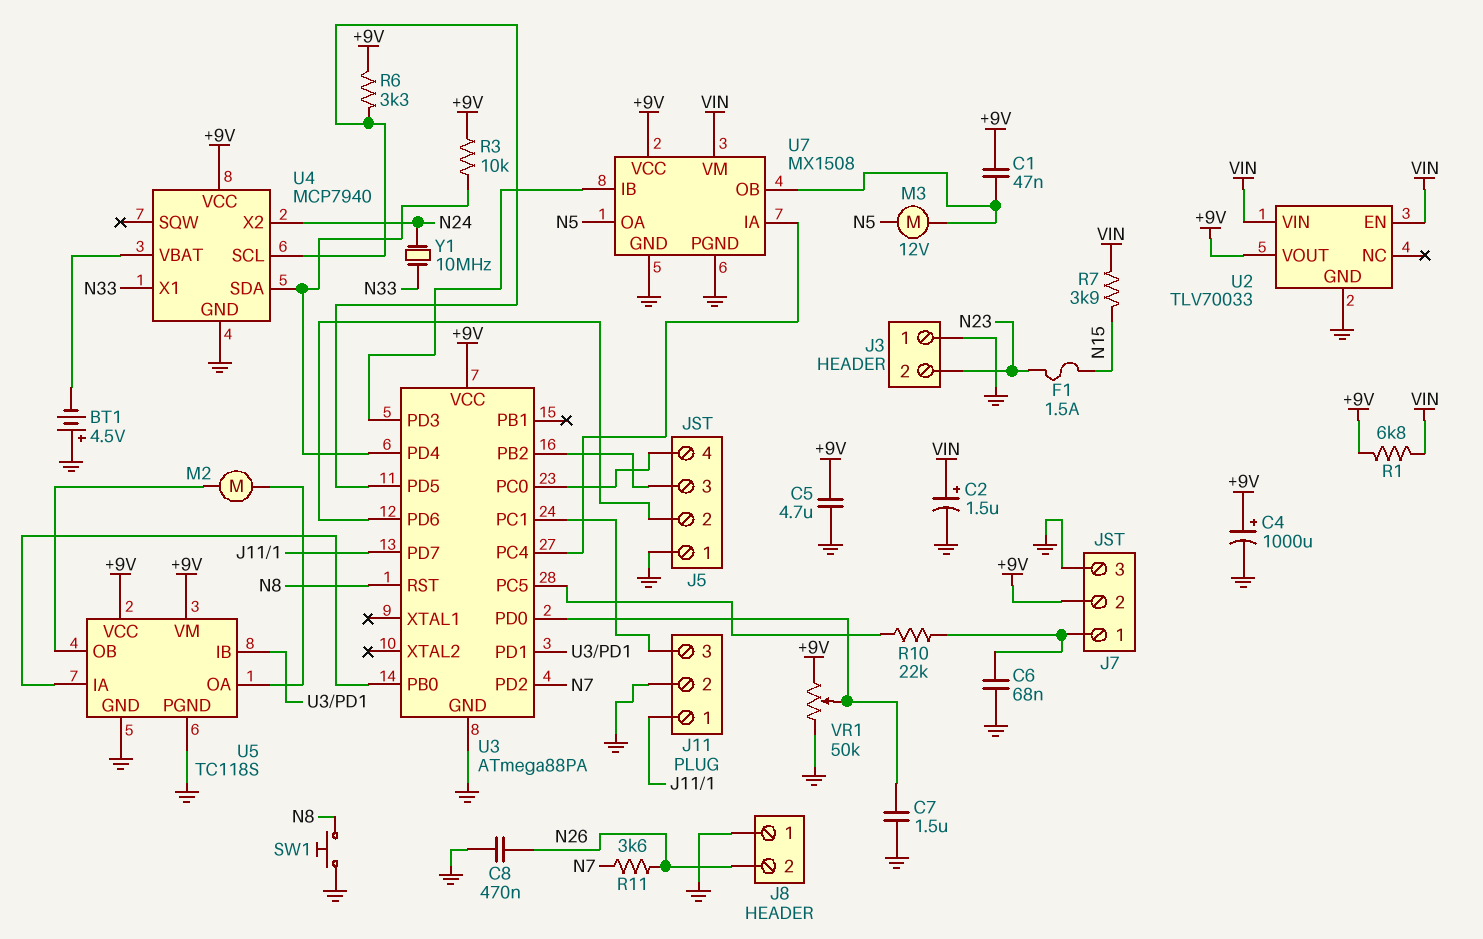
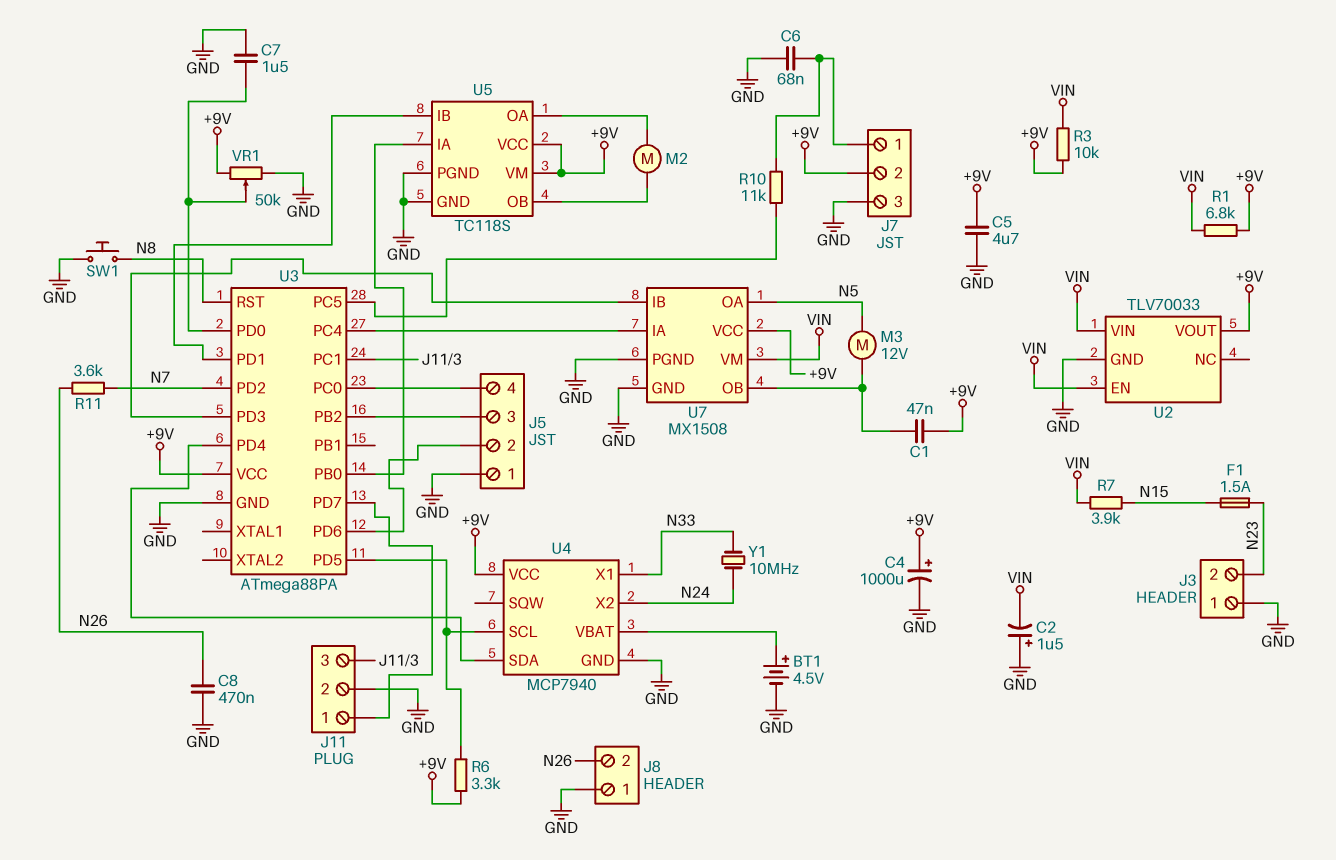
BT1: 4.5V (plus GND, minus U4/VBAT) -> 4.5V (plus U4/VBAT, minus GND)
C2: 1.5uF (plus VIN, minus GND) -> 1.5uF (plus GND, minus VIN)
R3: 10k (+9V, U3/PD4) -> 10k (+9V, VIN)
R10: 22k (J7/1, U3/PC5) -> 11k (J7/1, U3/PC5)

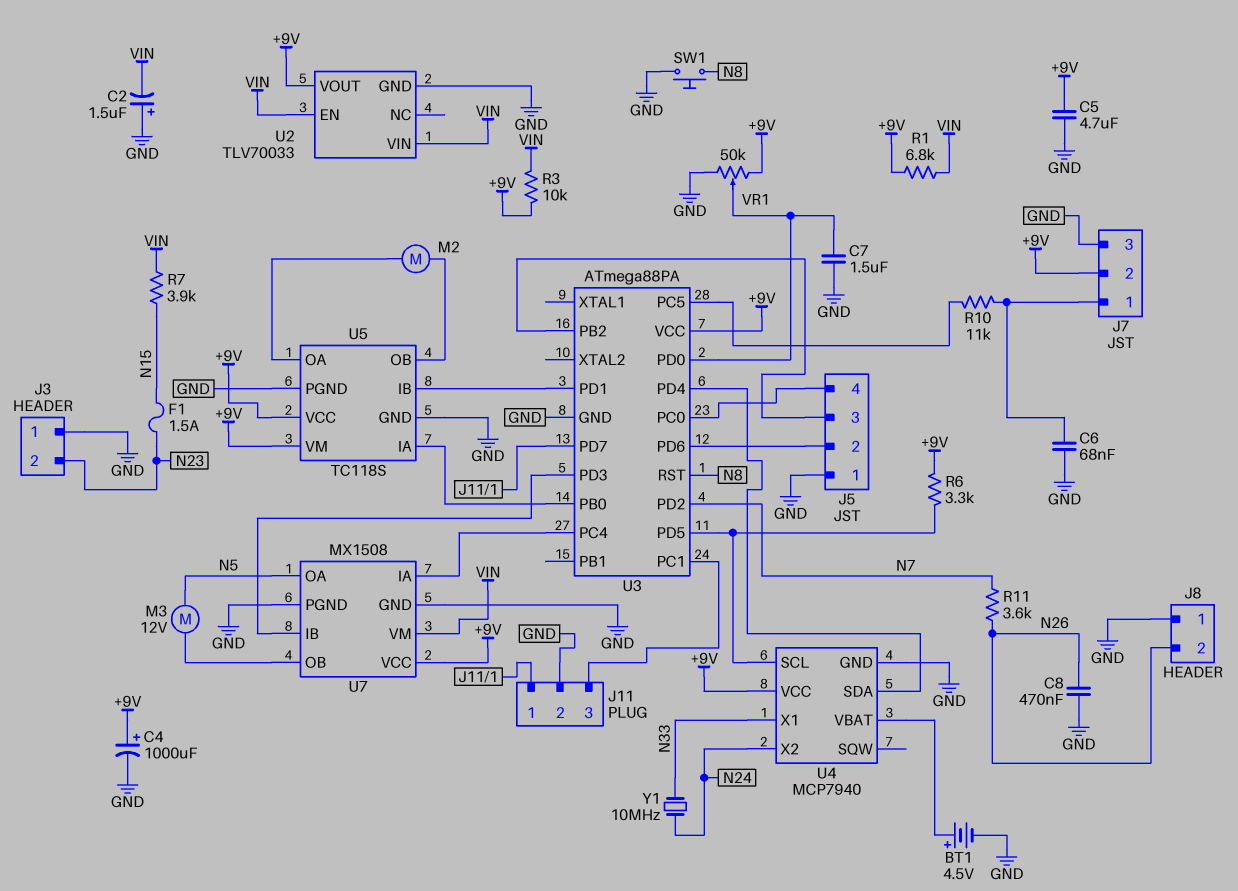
C1: 47nF (+9V, U7/OB) -> none

